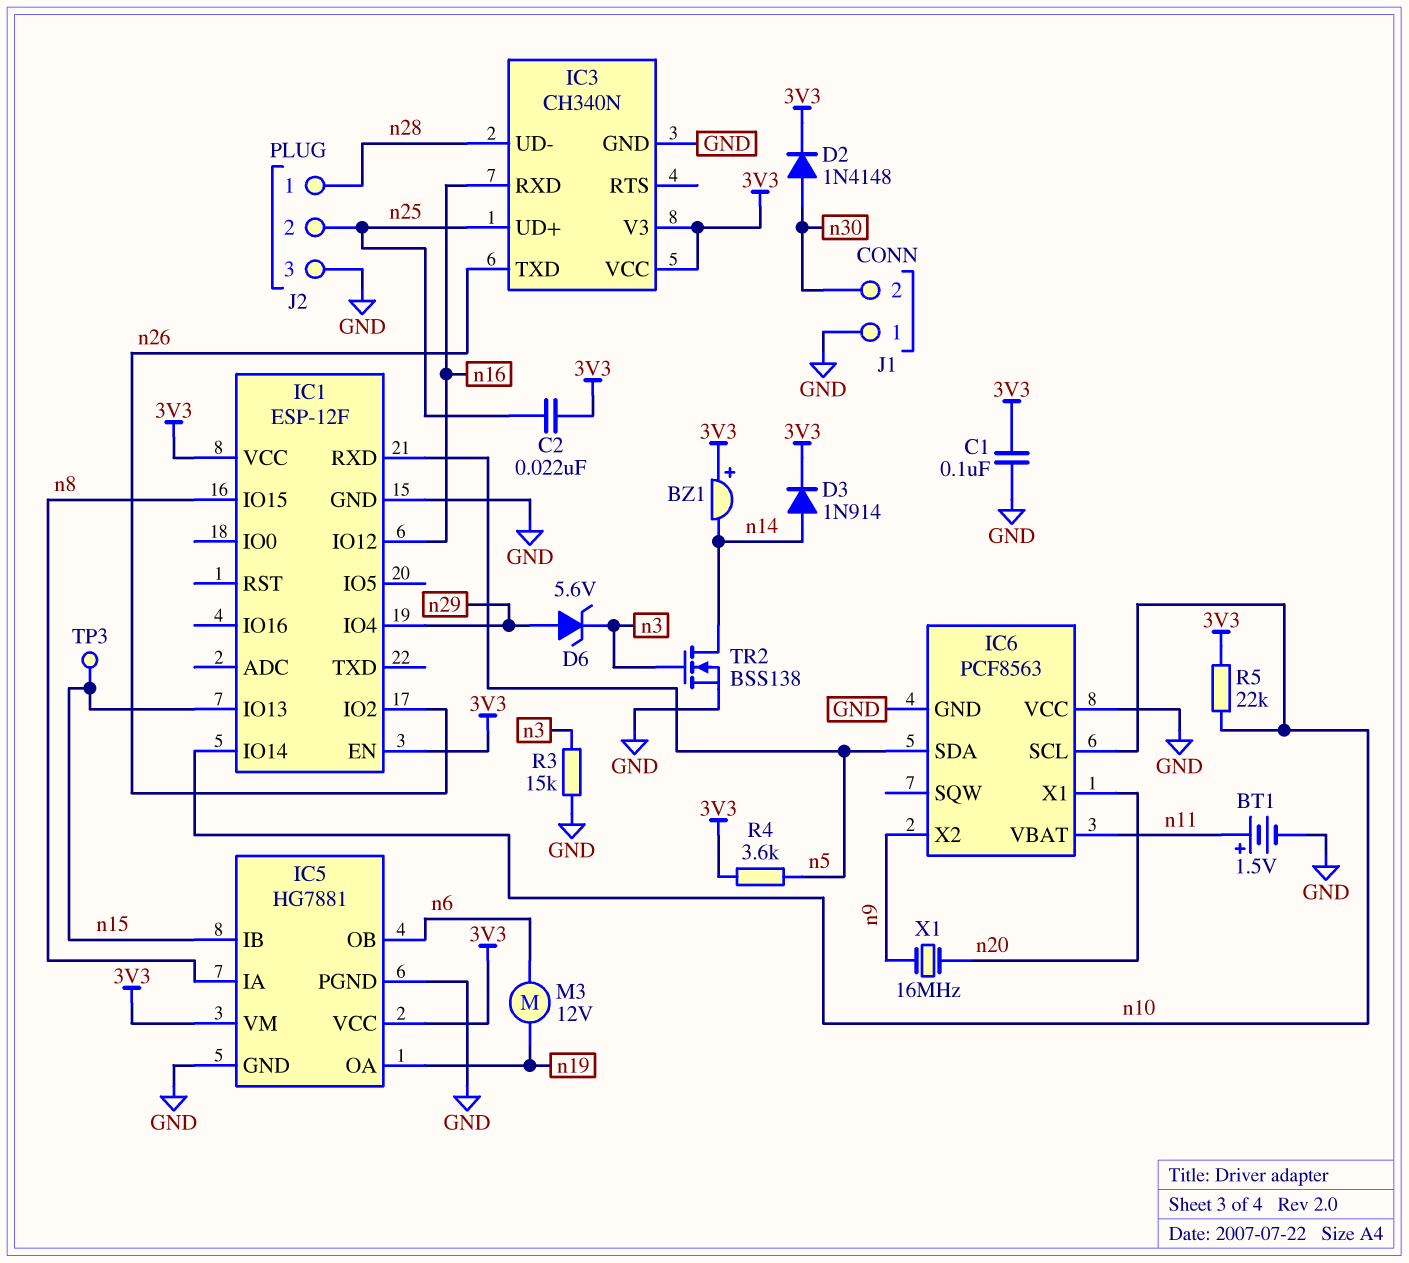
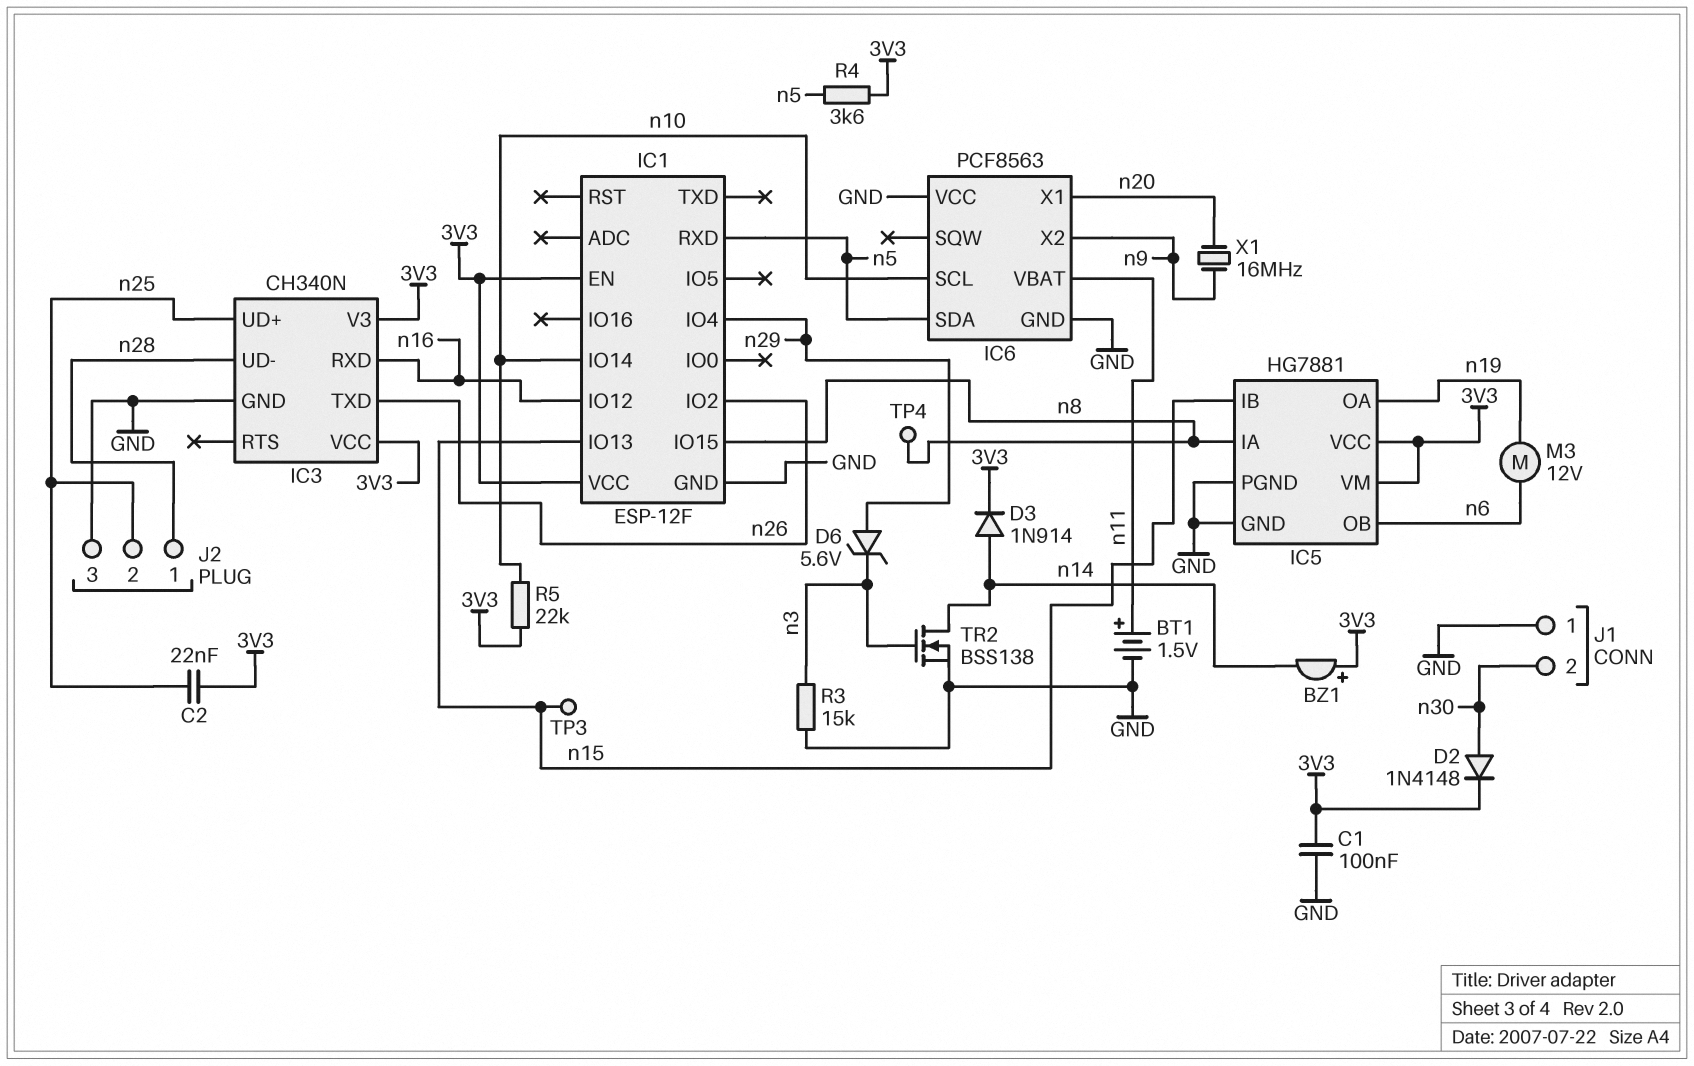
TP4: none -> test point (n8)

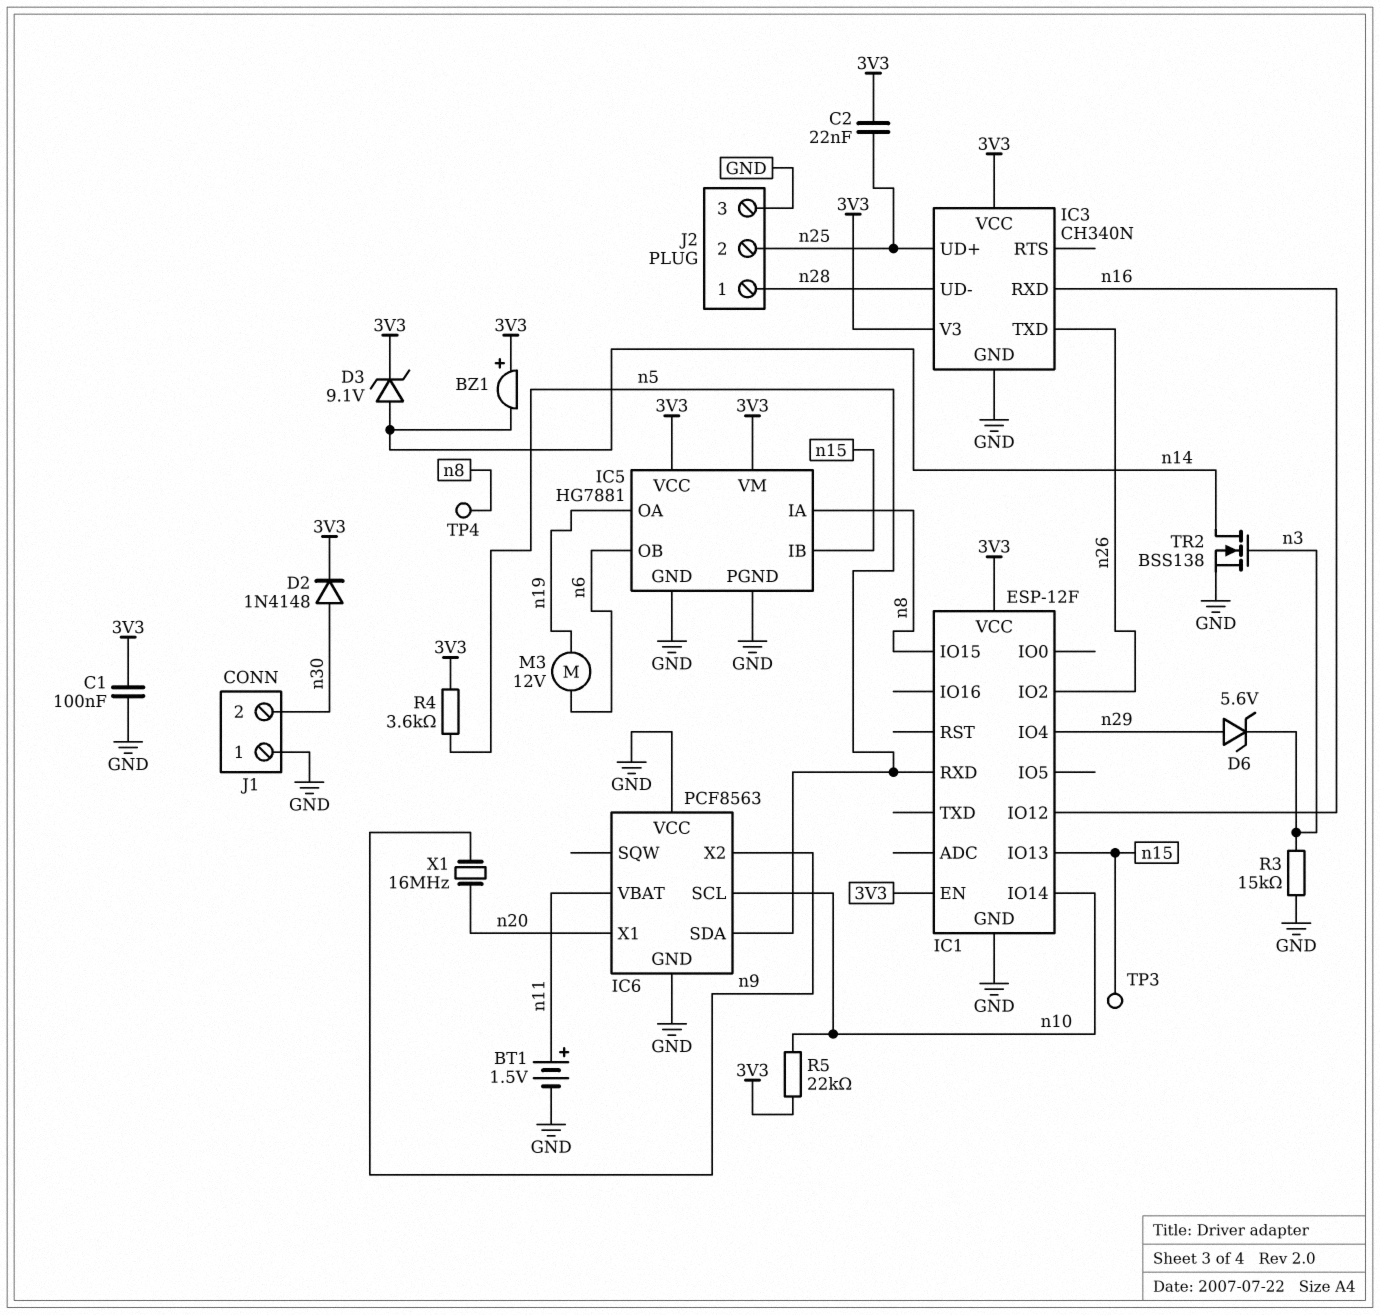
D3: diode 1N914 (A n14, K 3V3) -> zener 9.1V (A n14, K 3V3)

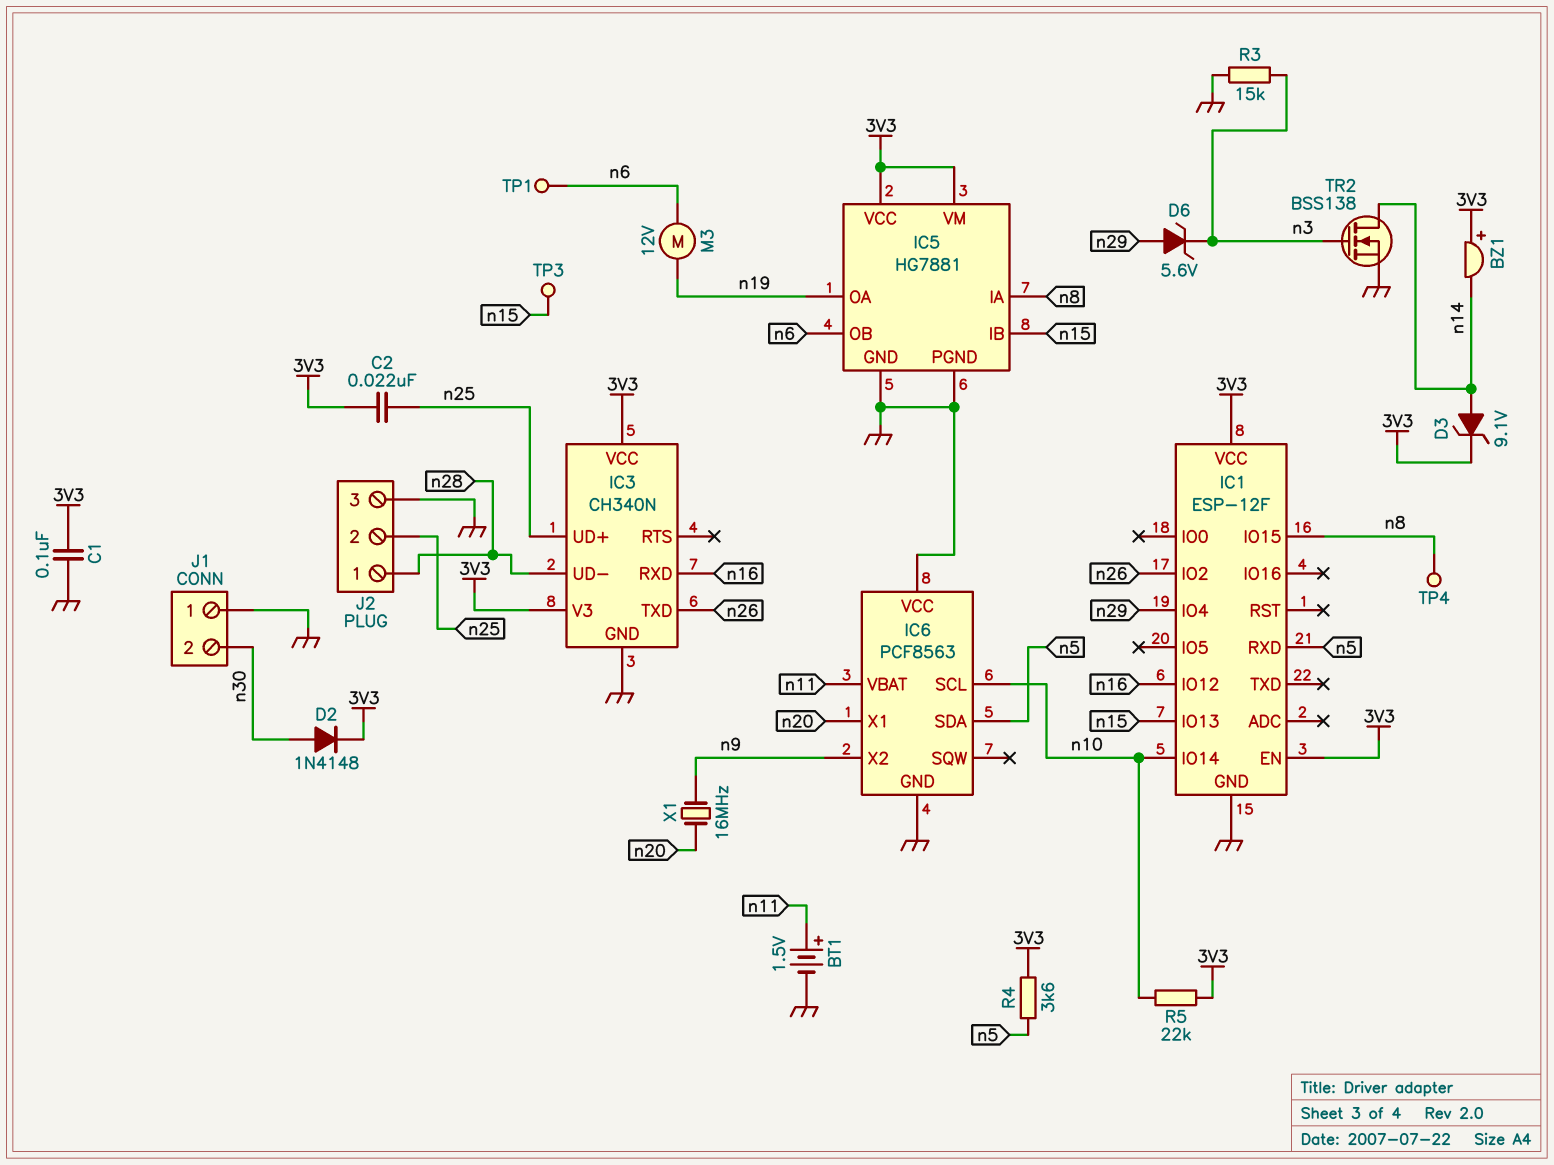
TP1: none -> test point (n6)

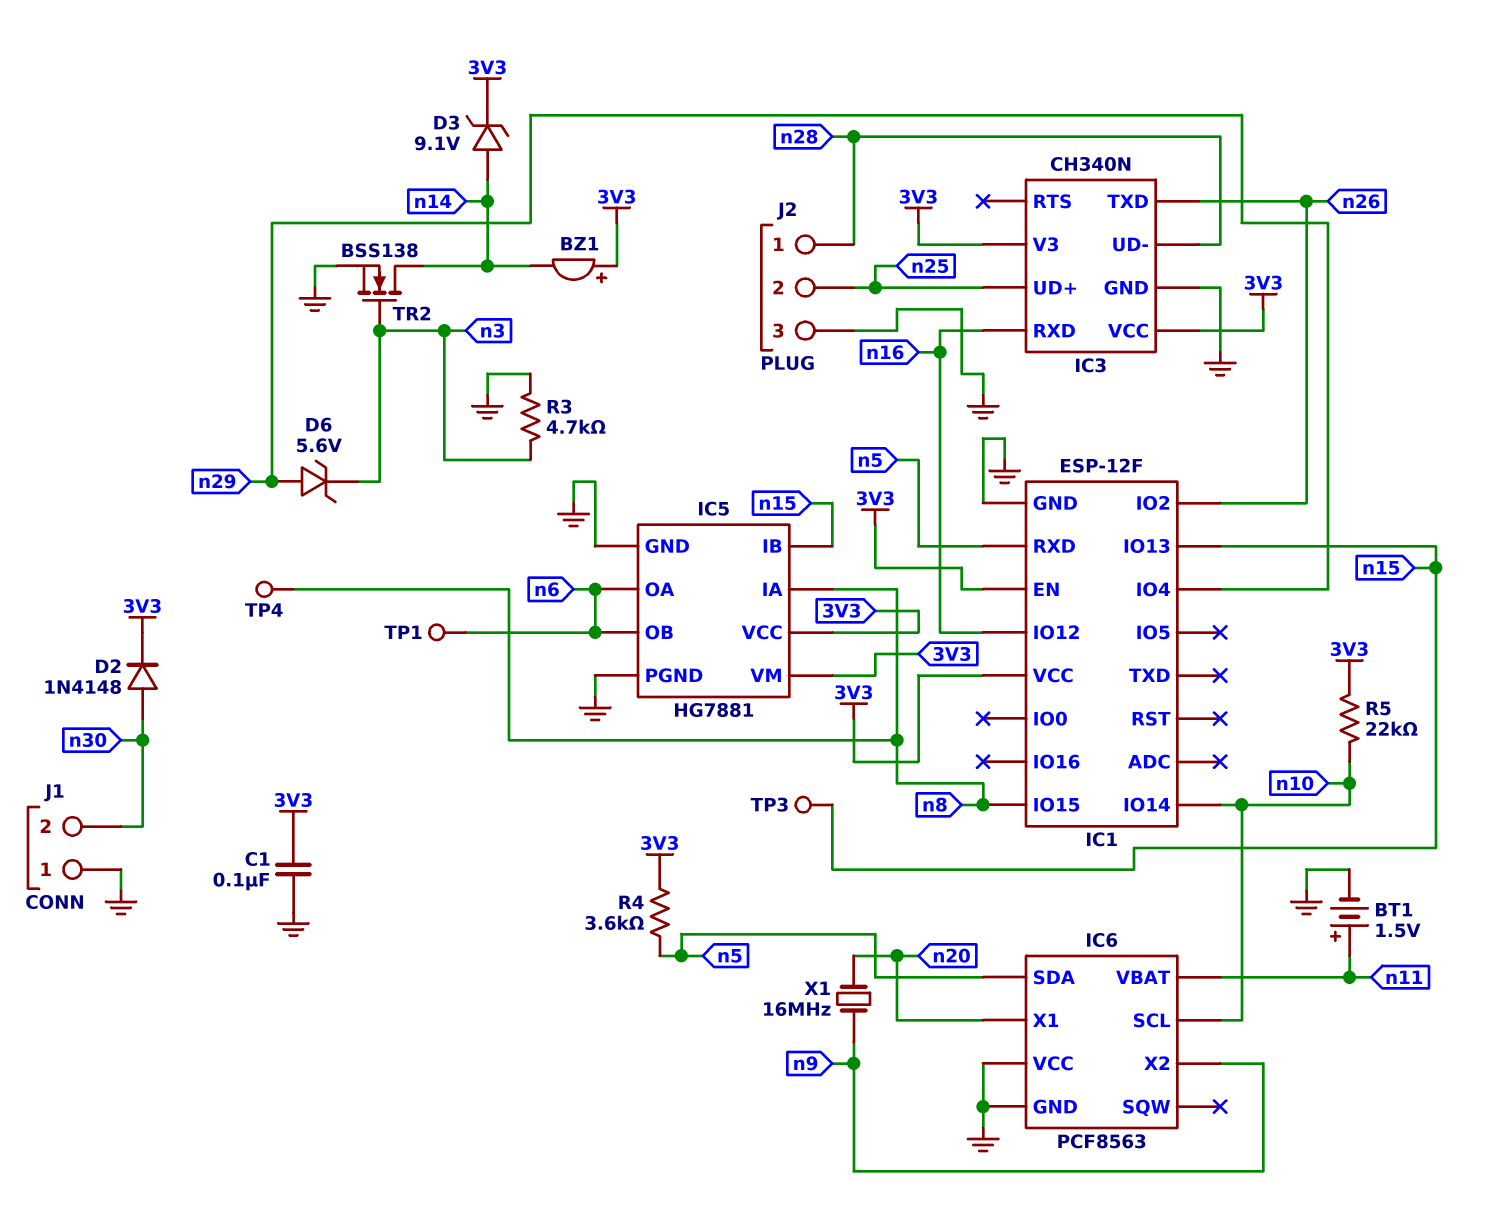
C2: 22nF (3V3, n25) -> none
IC5 pin OA: n19 -> n6
M3: motor 12V (n6, n19) -> none
R3: 15k (GND, n3) -> 4.7k (GND, n3)

